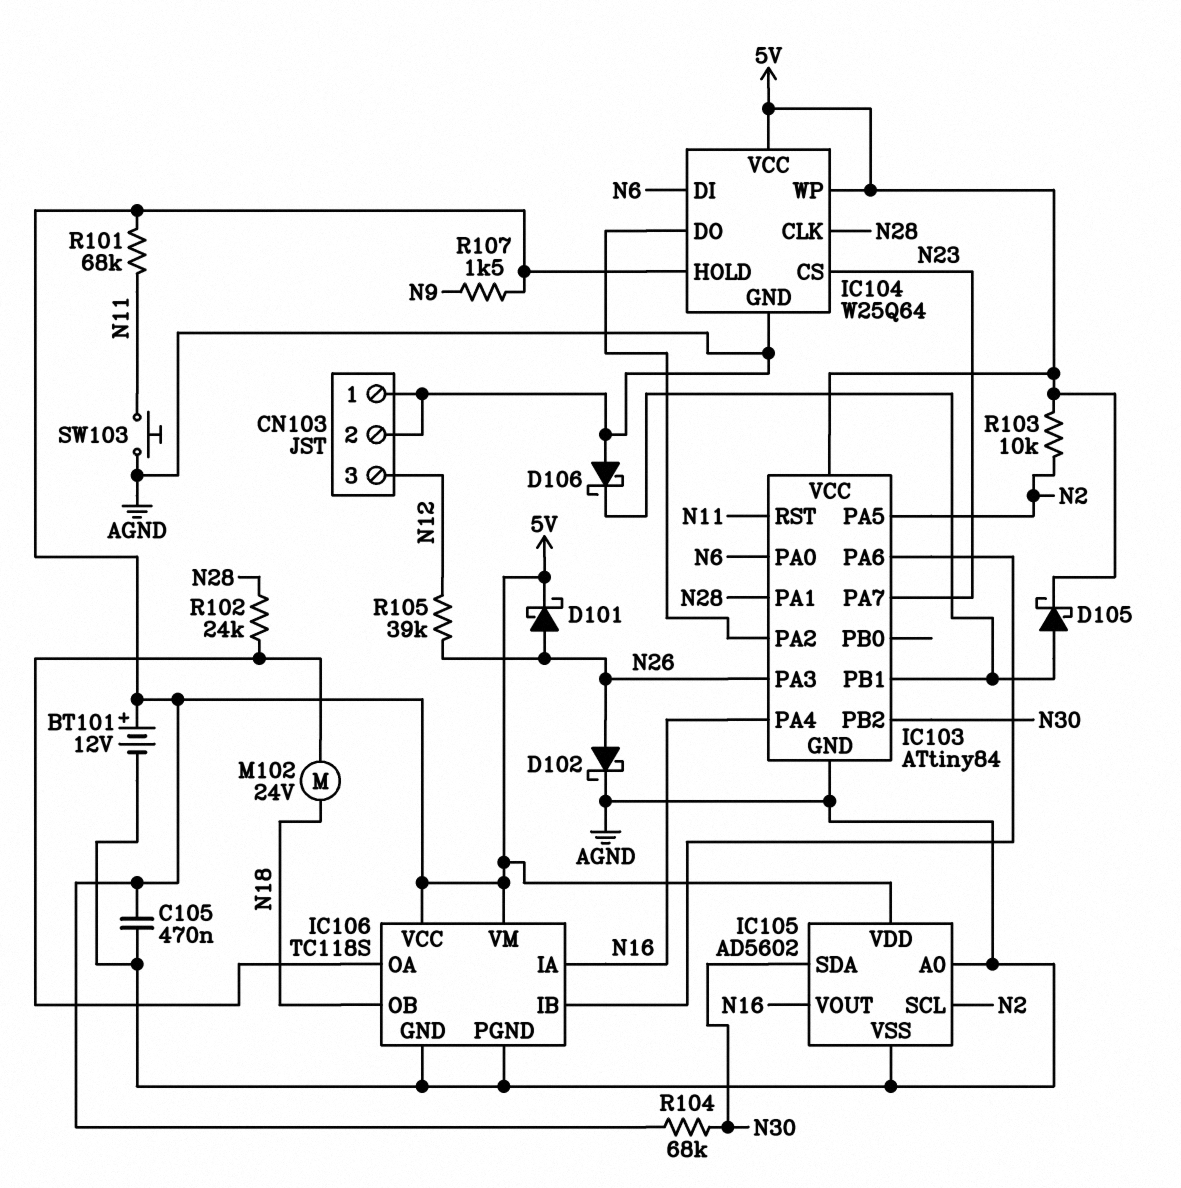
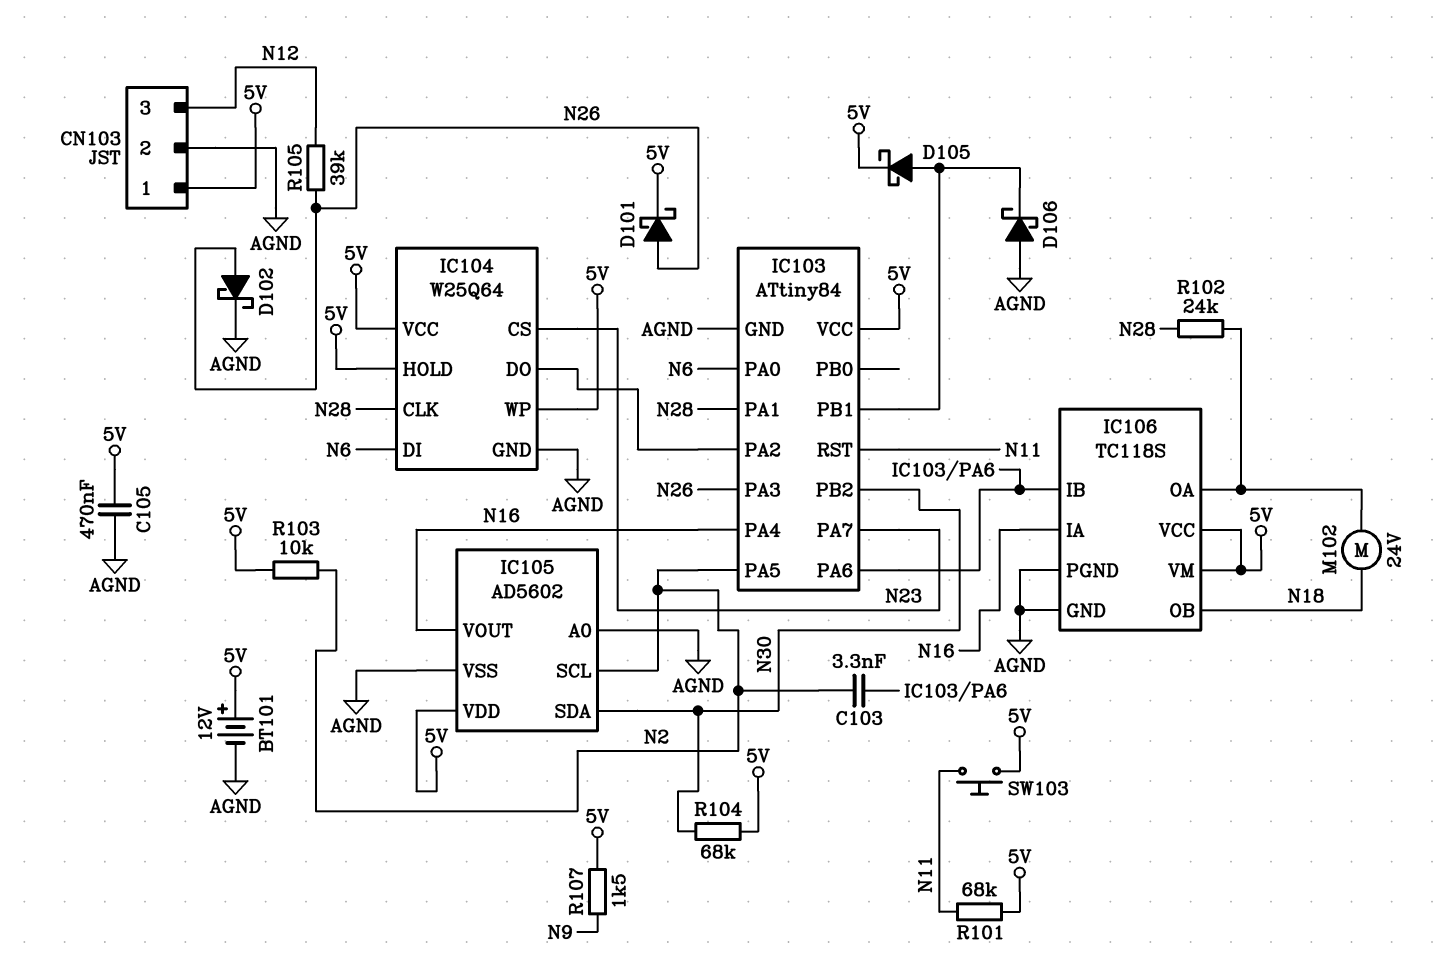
C103: none -> 3.3nF (IC103/PA6, N2)
CN103 pin 1: AGND -> 5V
SW103: button (AGND, N11) -> button (5V, N11)

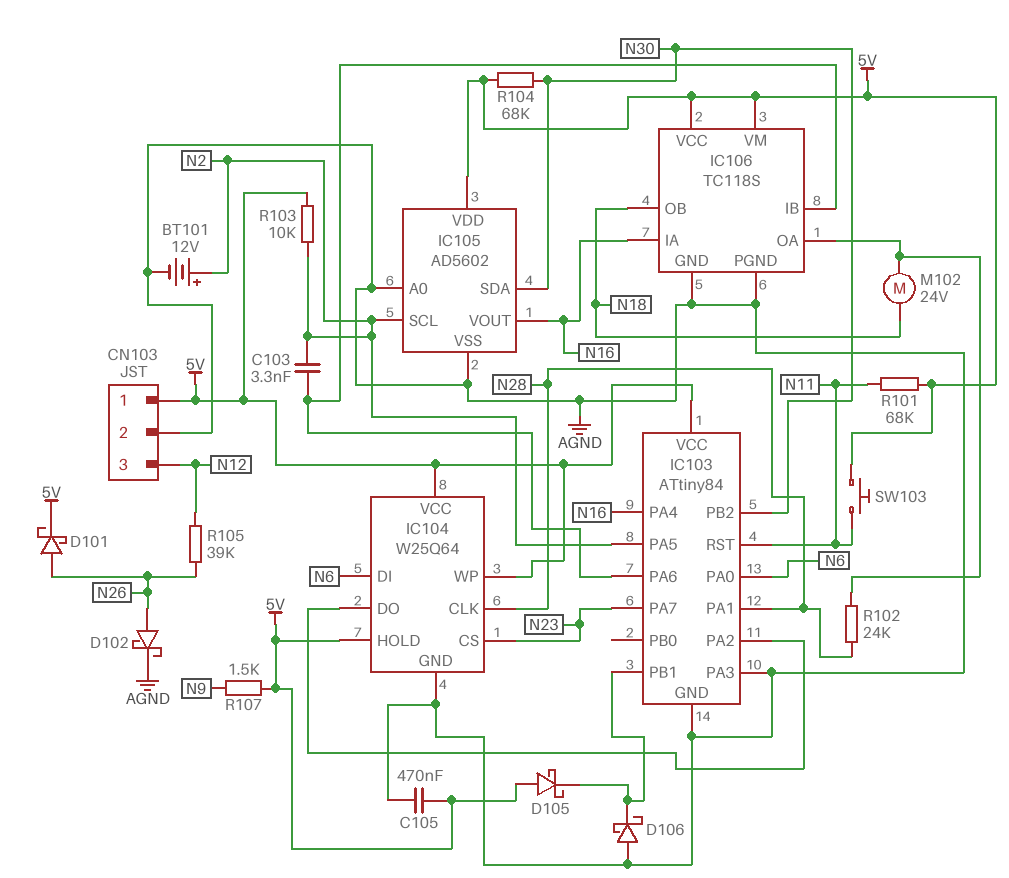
BT101: 12V (plus 5V, minus AGND) -> 12V (plus N2, minus AGND)
D105: schottky (A IC103/PB1, K 5V) -> schottky (A 5V, K IC103/PB1)
IC103 pin PA3: N26 -> AGND

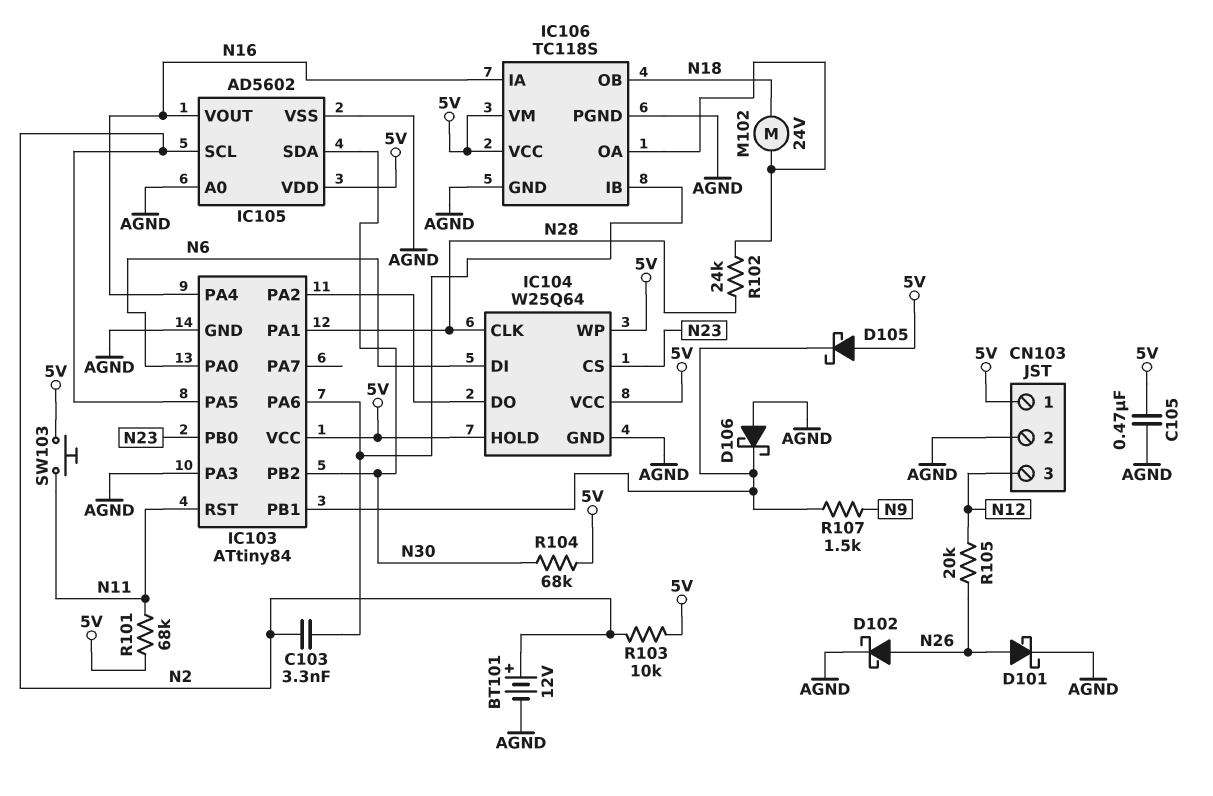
D101: schottky (A N26, K 5V) -> schottky (A N26, K AGND)
IC103 pin PA7: N23 -> none
IC103 pin PB0: none -> N23
R105: 39k (N12, N26) -> 20k (N12, N26)
R107: 1.5k (5V, N9) -> 1.5k (IC103/PB1, N9)

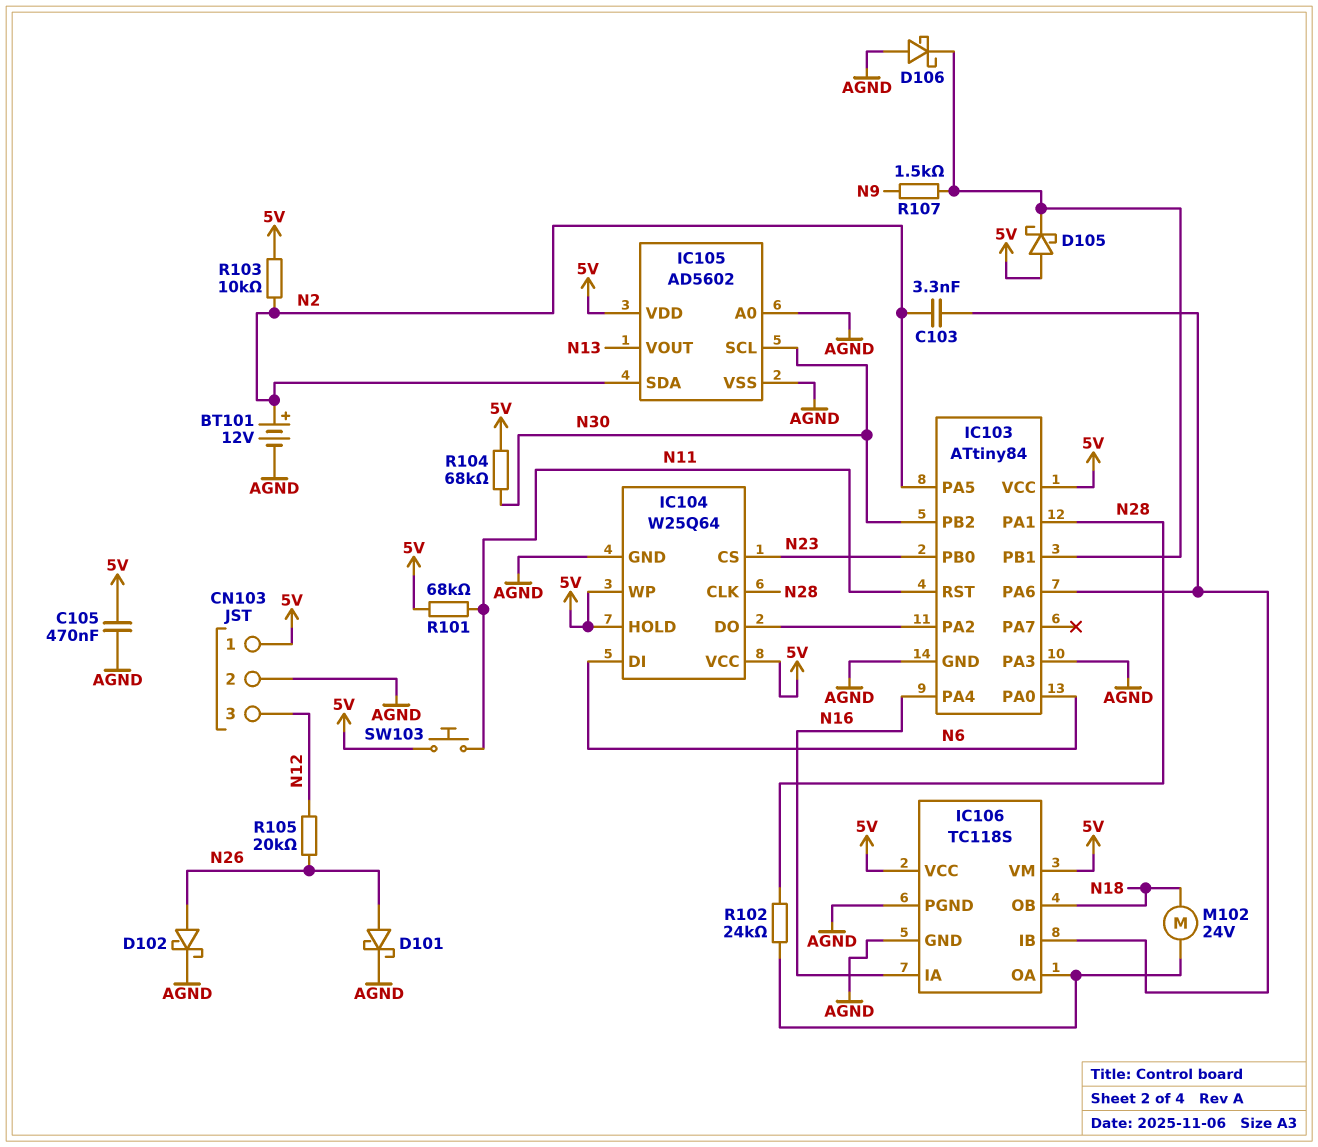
IC105 pin SCL: N2 -> N30
IC105 pin SDA: N30 -> N2
IC105 pin VOUT: N16 -> N13

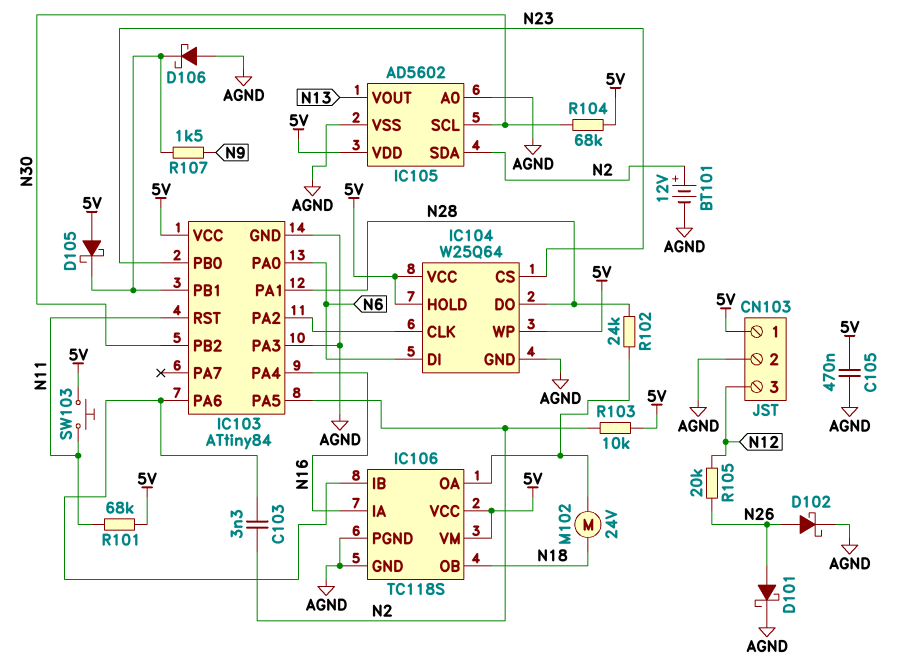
IC104 pin CLK: N28 -> IC103/PA2
IC104 pin DO: IC103/PA2 -> N28

